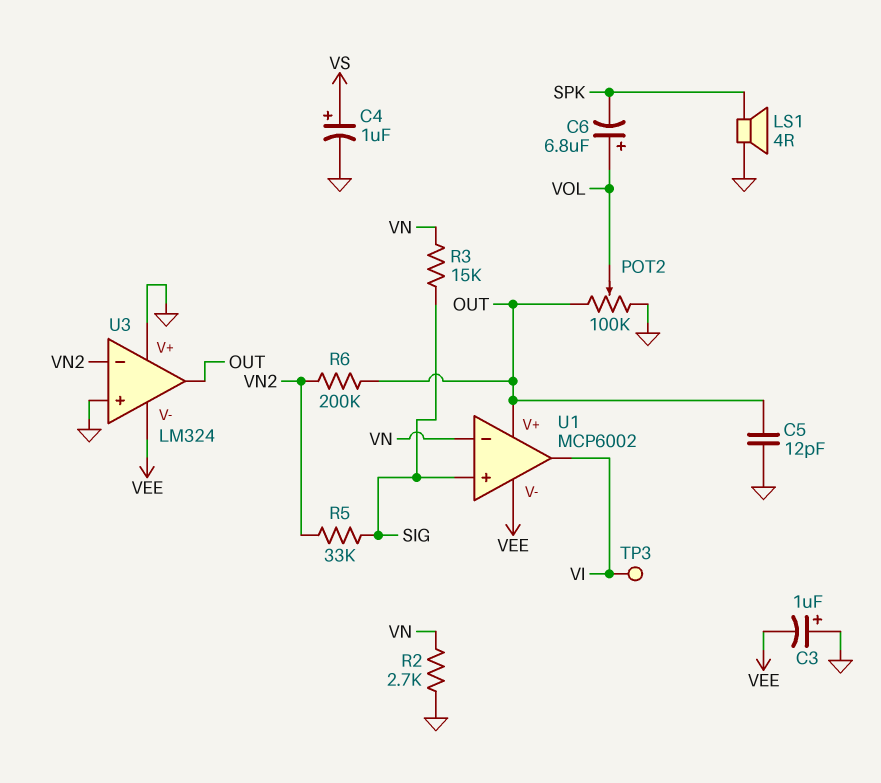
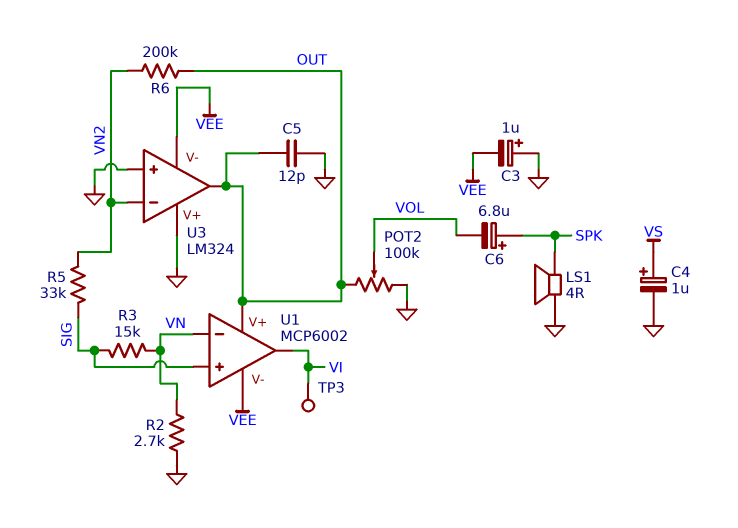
C6: 6.8uF (plus VOL, minus SPK) -> 6.8uF (plus SPK, minus VOL)

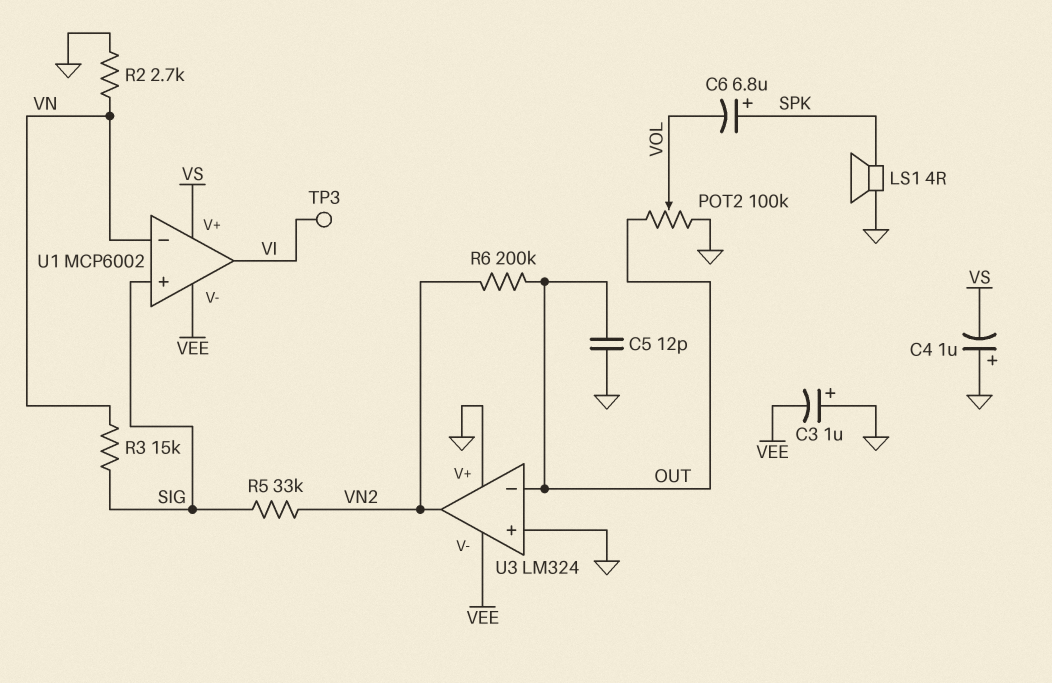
C4: 1uF (plus VS, minus GND) -> 1uF (plus GND, minus VS)
U1 pin V+: OUT -> VS
U3 pin in-: VN2 -> OUT
U3 pin out: OUT -> VN2

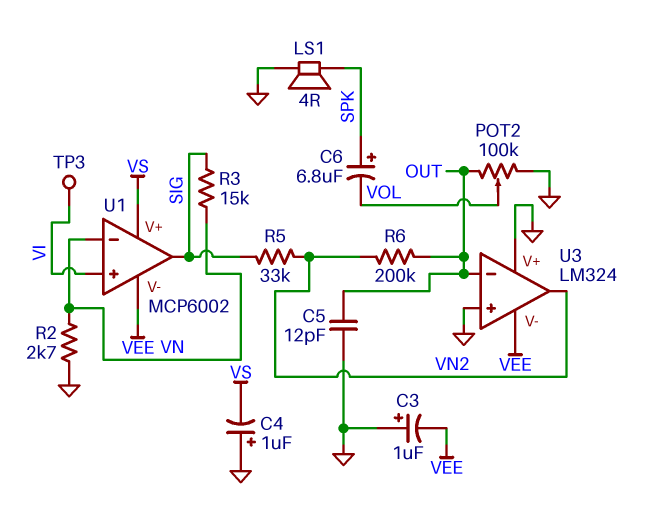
U1 pin in+: SIG -> VI
U1 pin out: VI -> SIG

